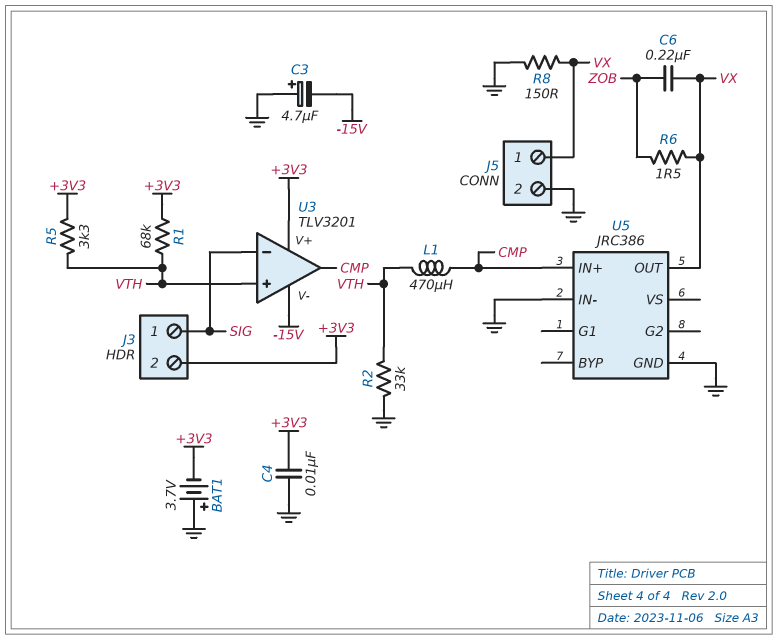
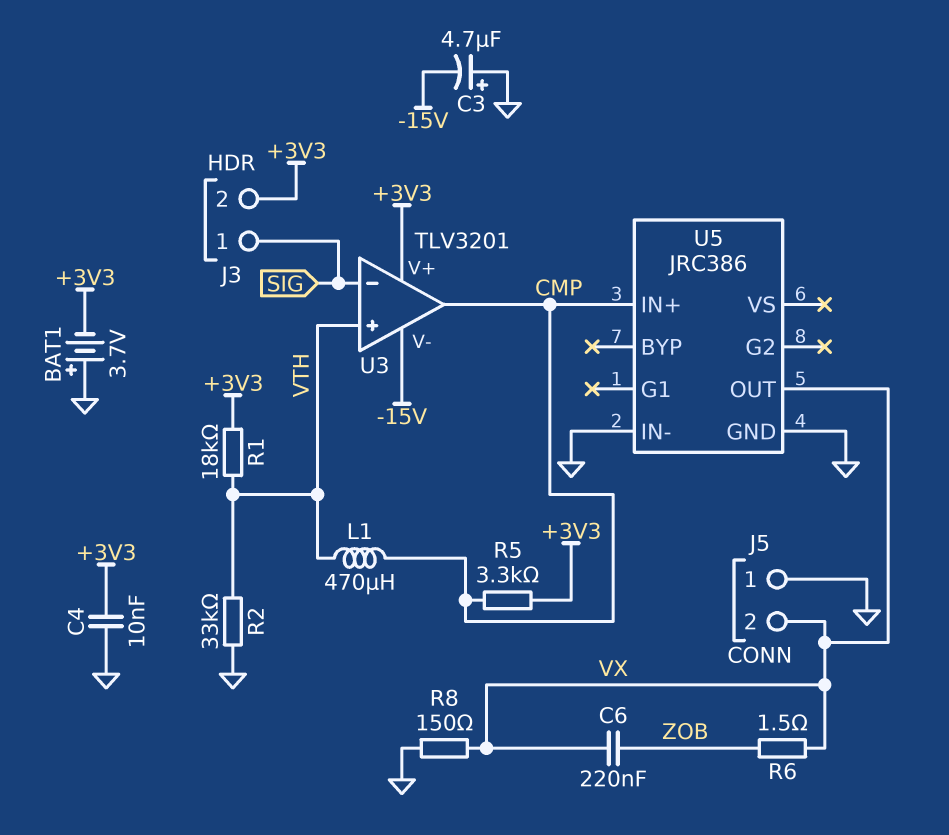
J5 pin 1: VX -> GND
J5 pin 2: GND -> VX
R1: 68k (+3V3, VTH) -> 18k (+3V3, VTH)
R5: 3.3k (+3V3, VTH) -> 3.3k (+3V3, CMP)

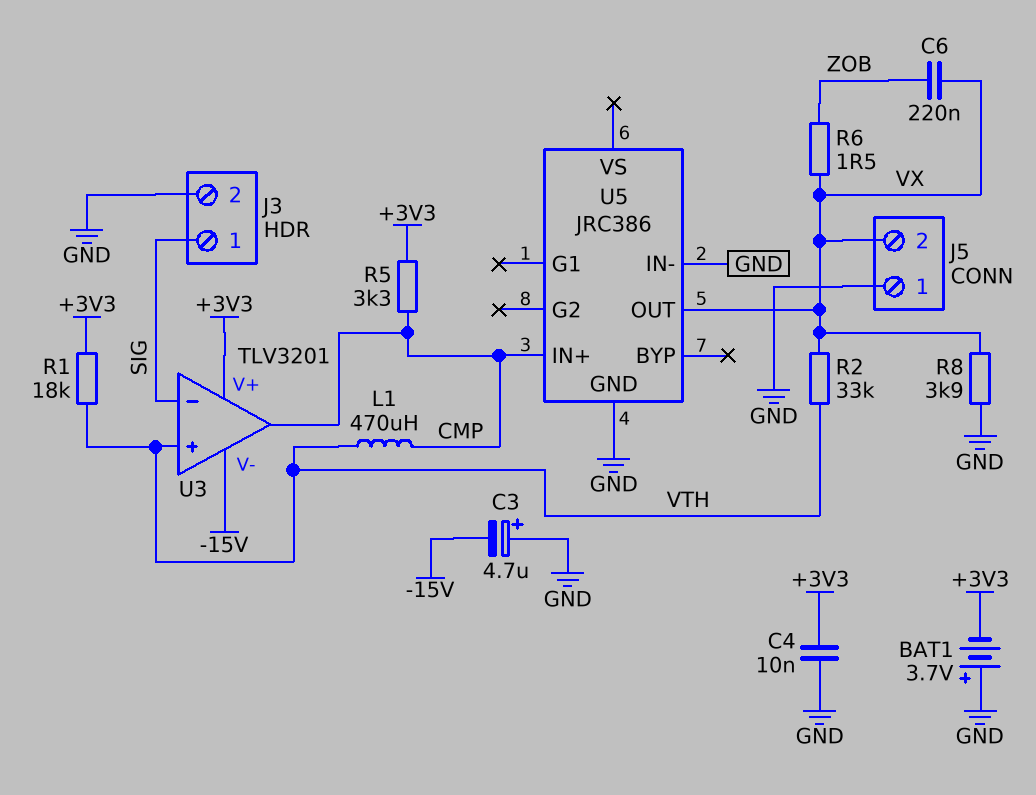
J3 pin 2: +3V3 -> GND
R2: 33k (GND, VTH) -> 33k (VTH, VX)
R8: 150 (GND, VX) -> 3.9k (GND, VX)

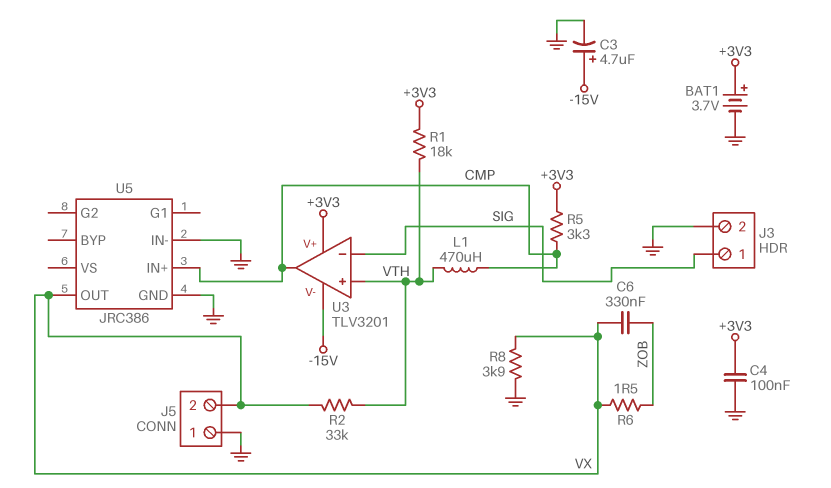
BAT1: 3.7V (plus GND, minus +3V3) -> 3.7V (plus +3V3, minus GND)
C3: 4.7uF (plus GND, minus -15V) -> 4.7uF (plus -15V, minus GND)
C4: 10nF (+3V3, GND) -> 100nF (+3V3, GND)
C6: 220nF (VX, ZOB) -> 330nF (VX, ZOB)

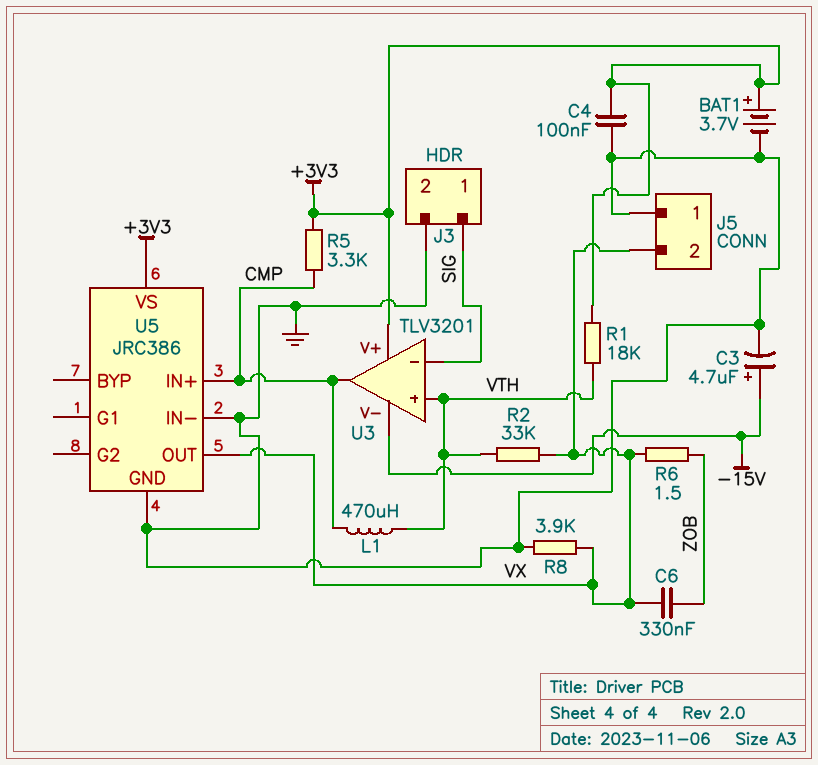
U5 pin VS: none -> +3V3

